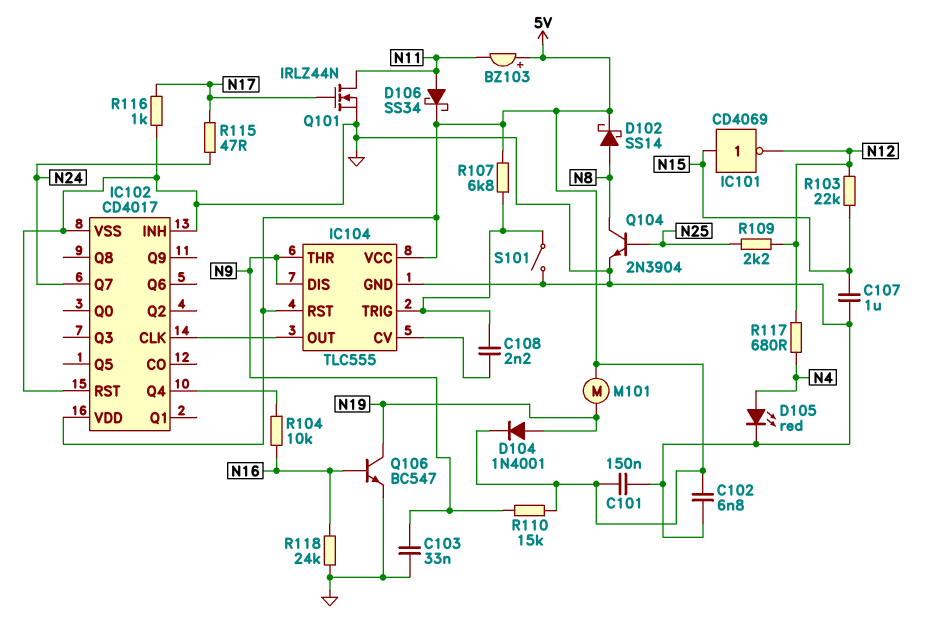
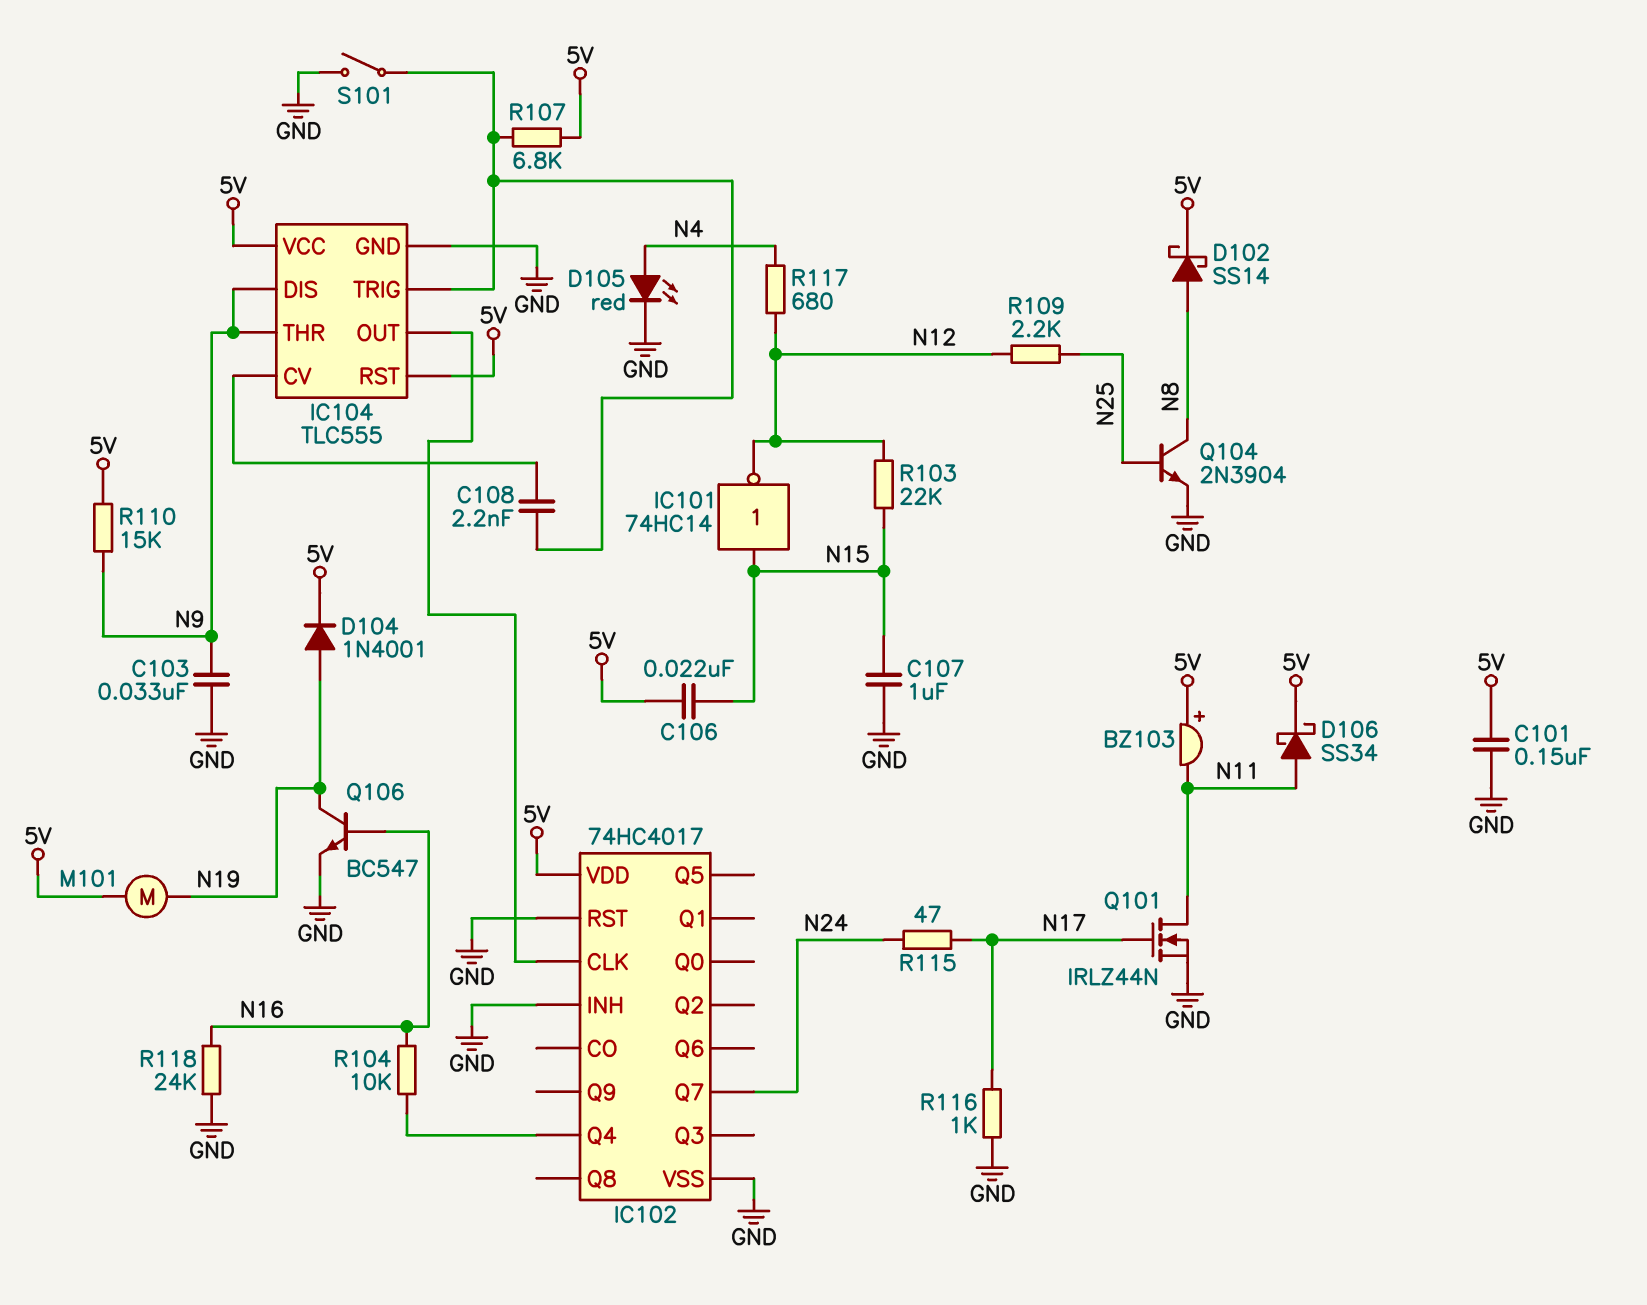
C102: 6.8nF (5V, GND) -> none
C106: none -> 22nF (5V, N15)
IC101: NOT CD4069 (in N15, out N12) -> NOT 74HC14 (in N15, out N12)
IC102: CD4017 -> 74HC4017

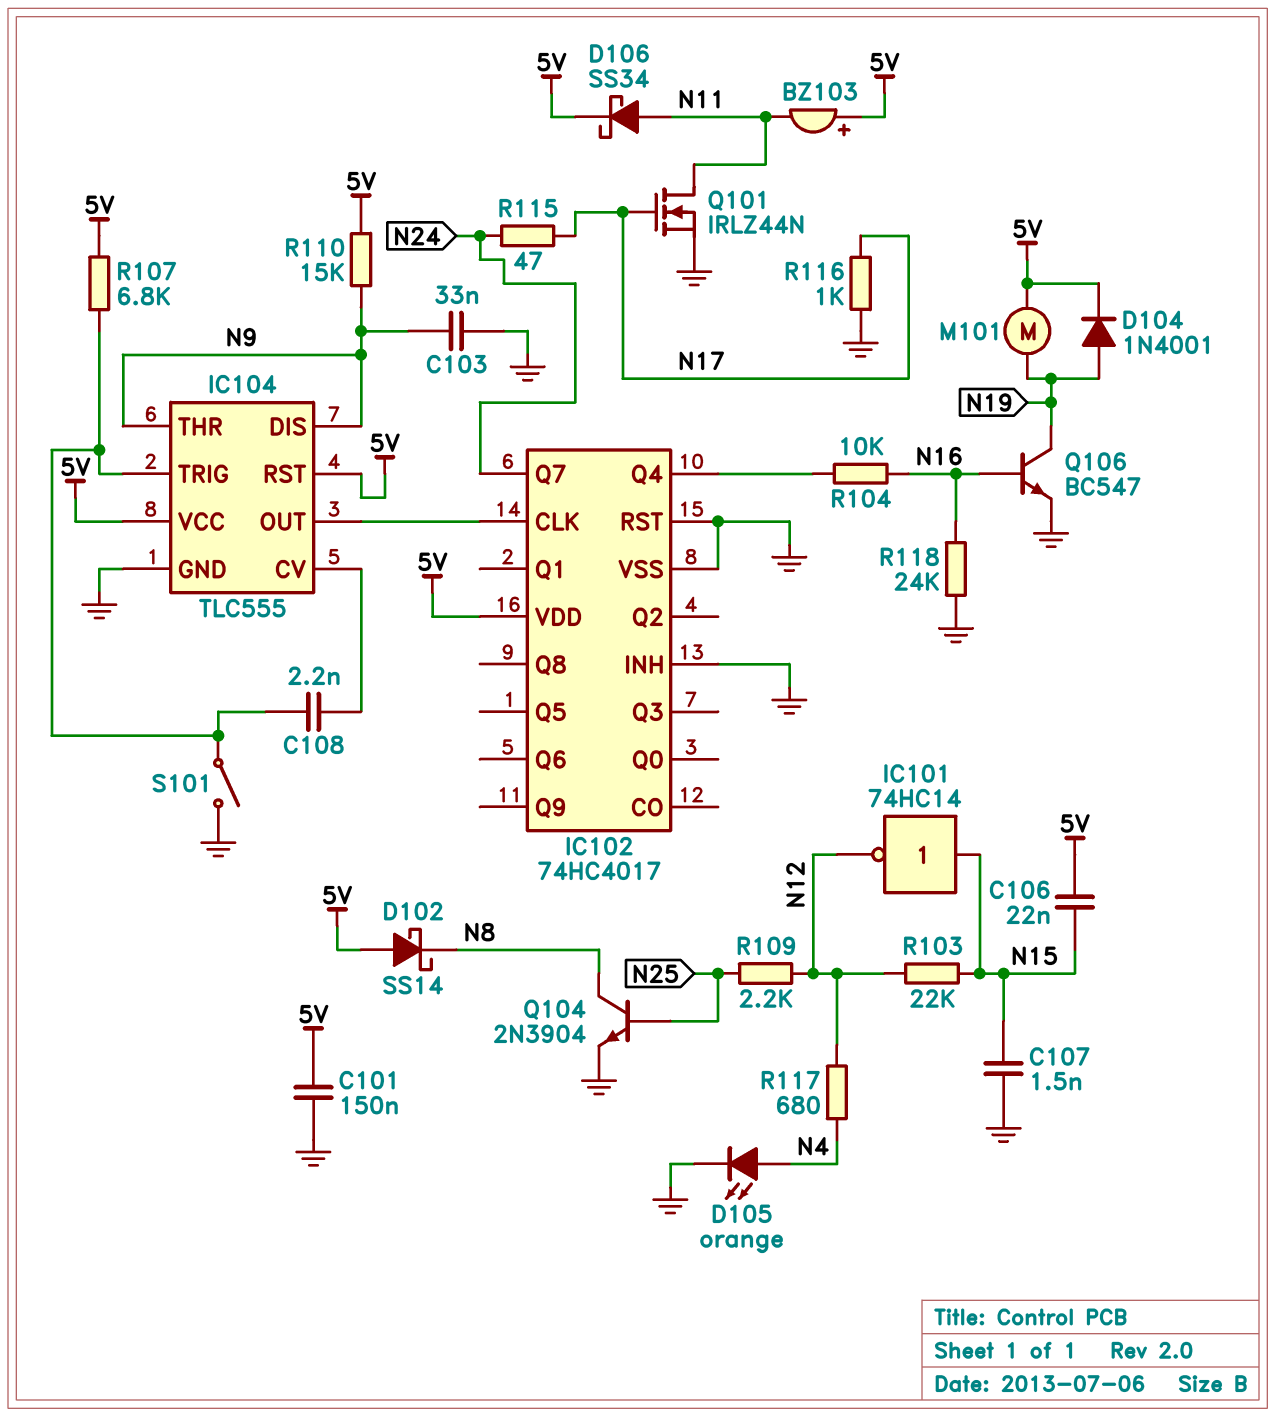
C107: 1uF (GND, N15) -> 1.5nF (GND, N15)
D102: schottky SS14 (A N8, K 5V) -> schottky SS14 (A 5V, K N8)
D105: LED red (A N4, K GND) -> LED orange (A N4, K GND)

